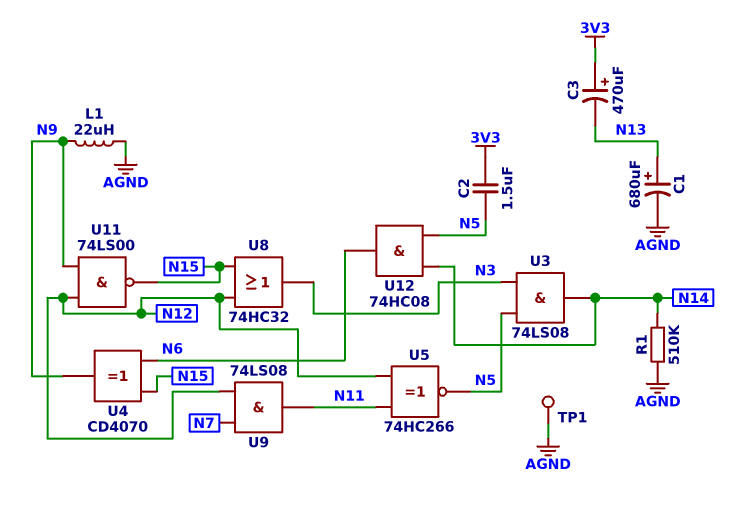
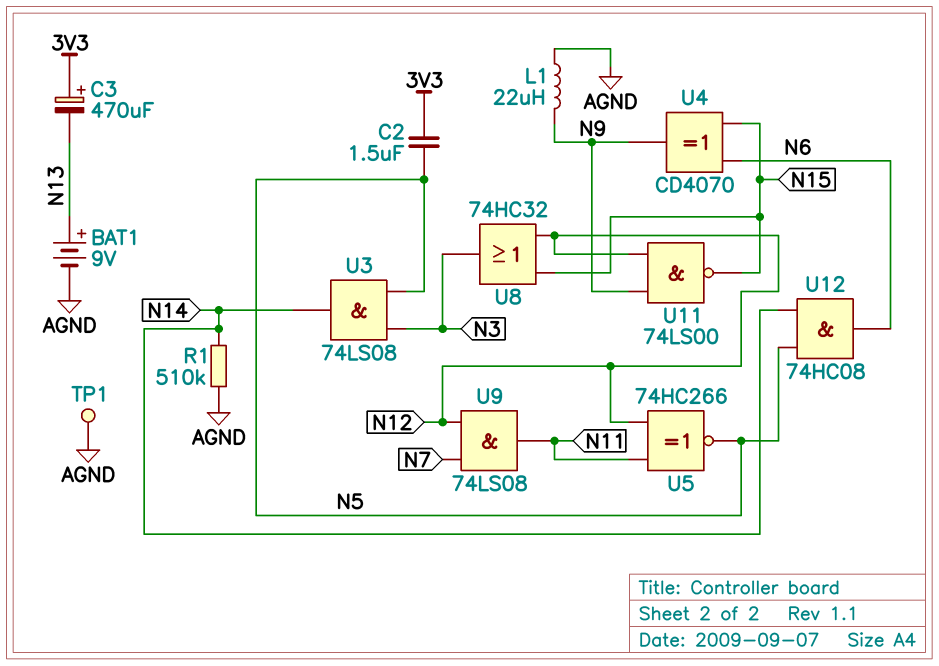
BAT1: none -> 9V (plus N13, minus AGND)
C1: 680uF (plus N13, minus AGND) -> none

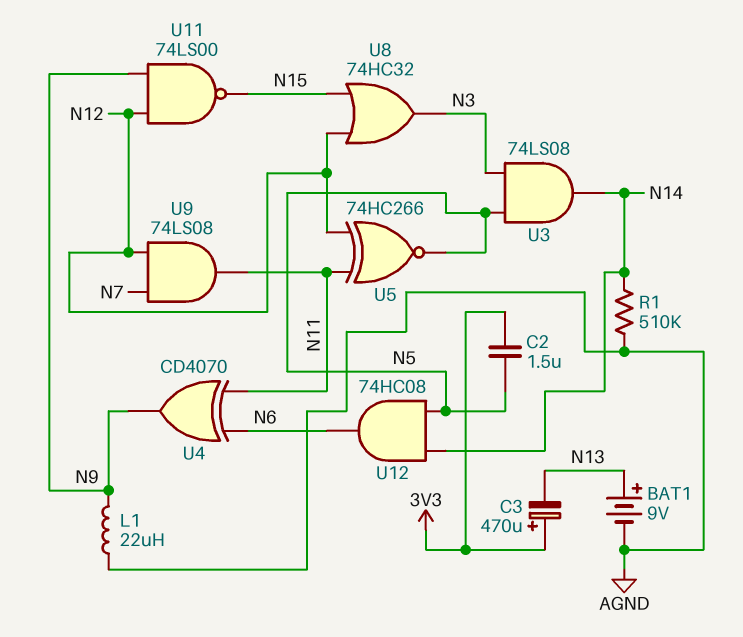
TP1: test point (AGND) -> none
U4: XOR CD4070 (in N6, in N15, out N9) -> XOR CD4070 (in N6, in N11, out N9)

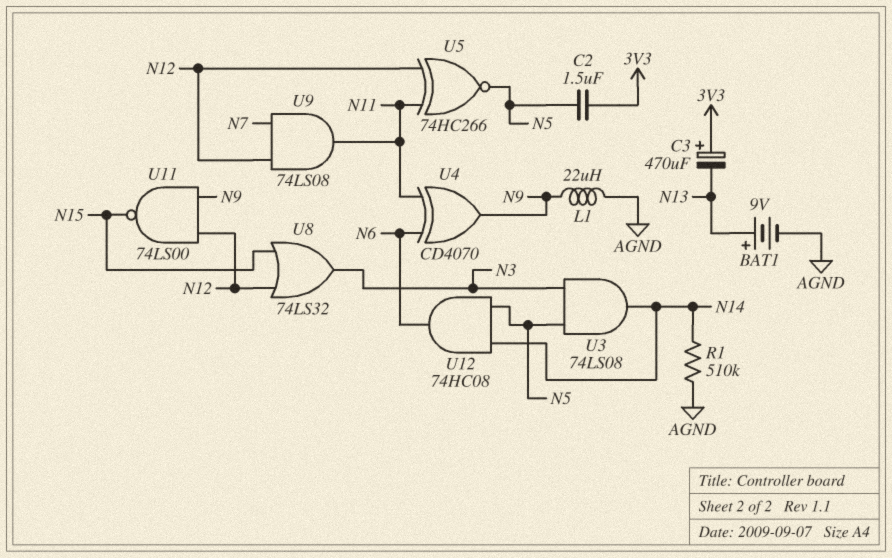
U8: OR 74HC32 (in N12, in N15, out N3) -> OR 74LS32 (in N12, in N15, out N3)

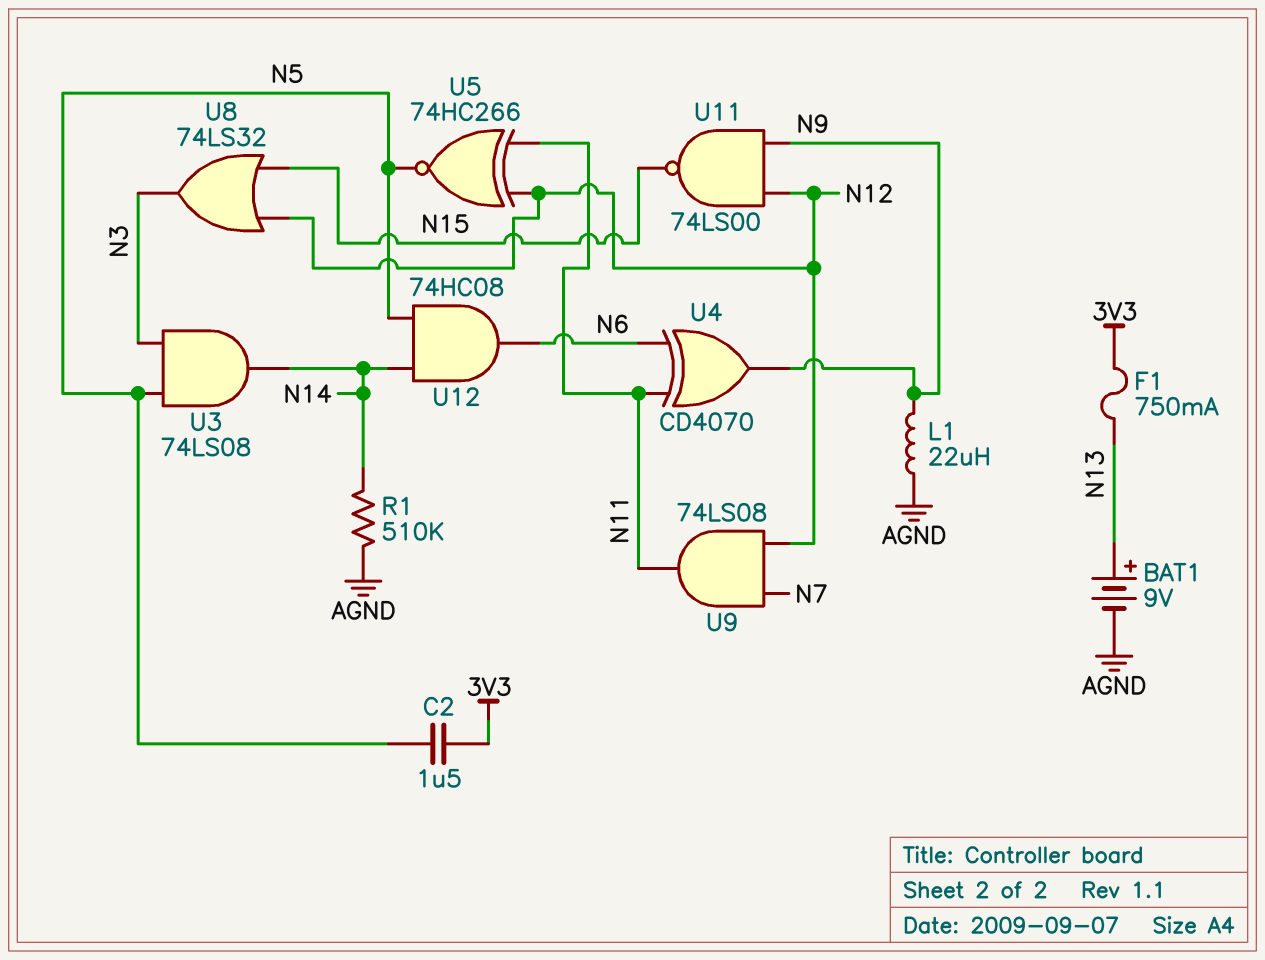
C3: 470uF (plus 3V3, minus N13) -> none
F1: none -> 750mA (3V3, N13)

